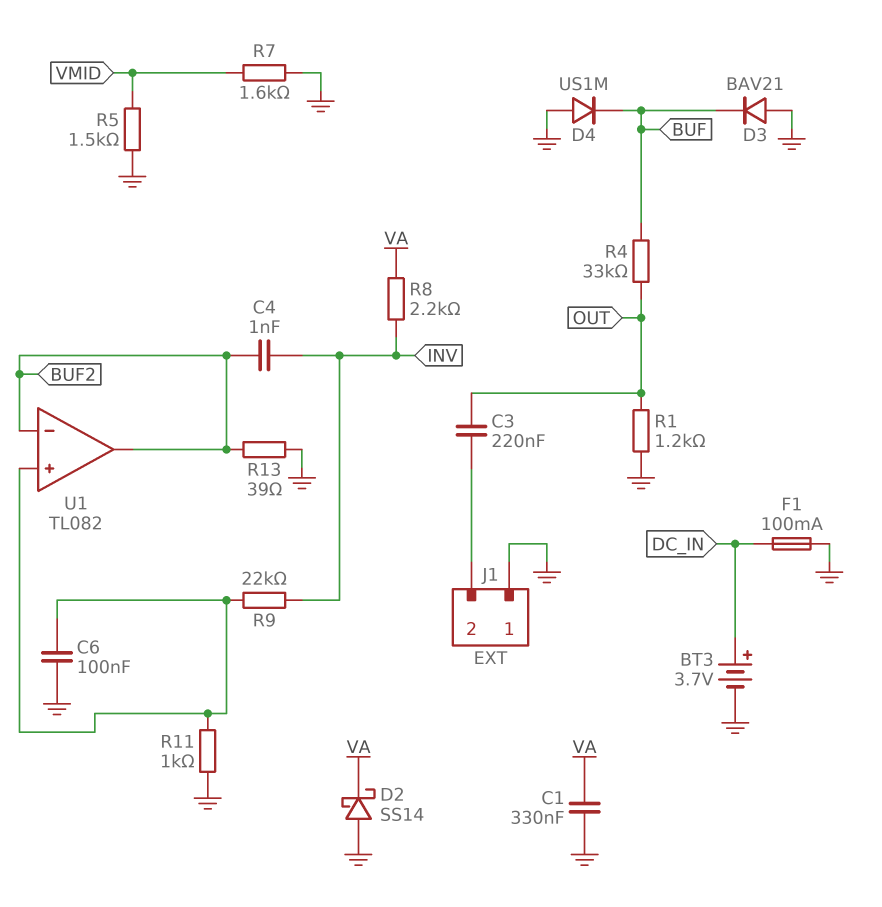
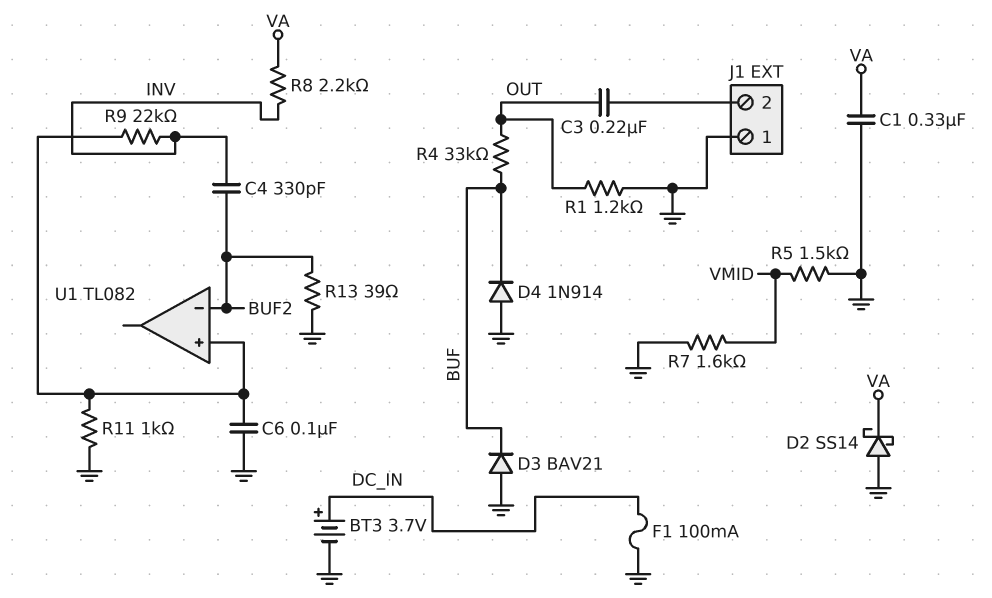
C4: 1nF (BUF2, INV) -> 330pF (BUF2, INV)
D4: diode US1M (A GND, K BUF) -> diode 1N914 (A GND, K BUF)
U1 pin out: BUF2 -> none

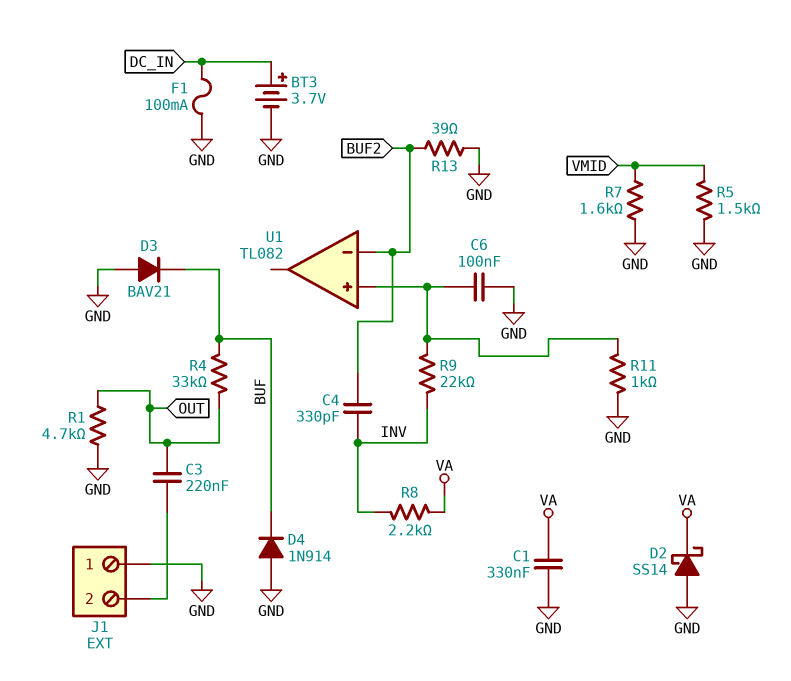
R1: 1.2k (GND, OUT) -> 4.7k (GND, OUT)

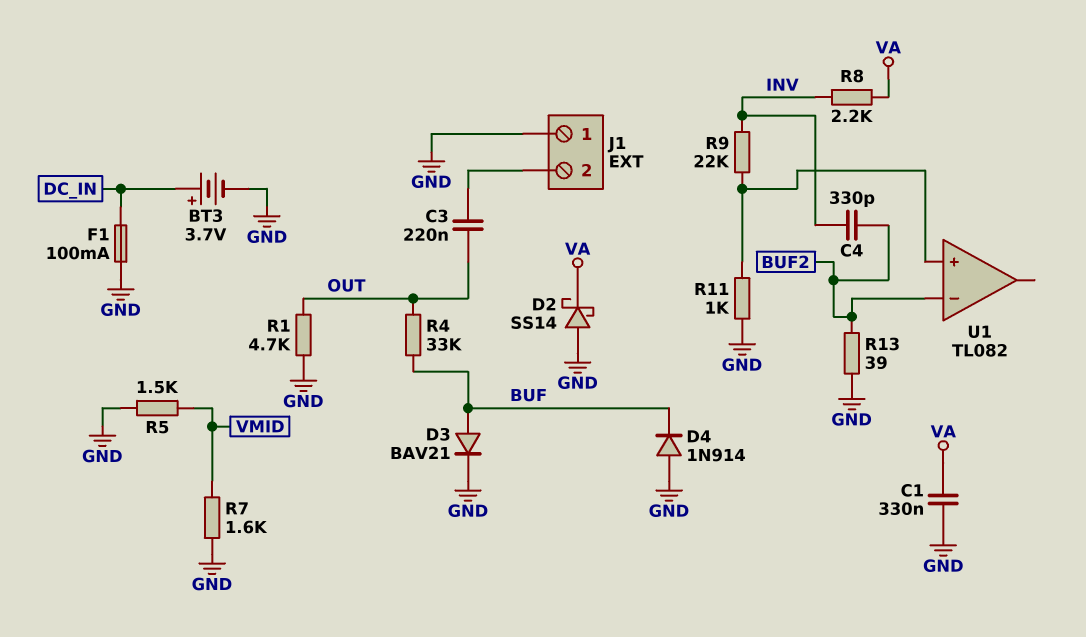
C6: 100nF (GND, U1/in+) -> none
D3: diode BAV21 (A GND, K BUF) -> diode BAV21 (A BUF, K GND)

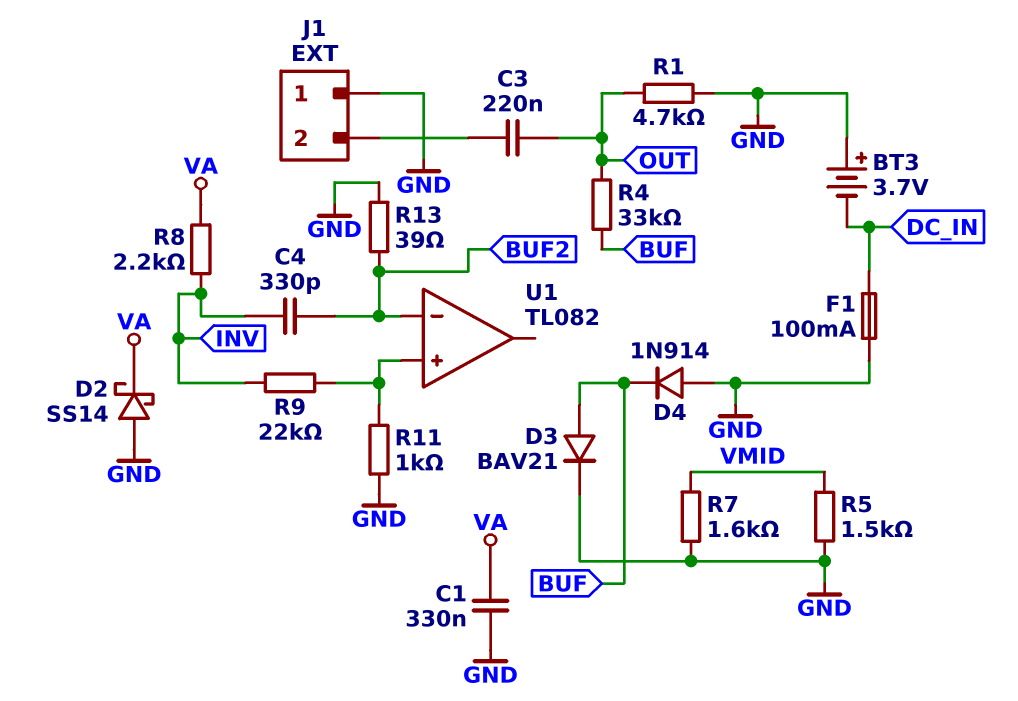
BT3: 3.7V (plus DC_IN, minus GND) -> 3.7V (plus GND, minus DC_IN)

